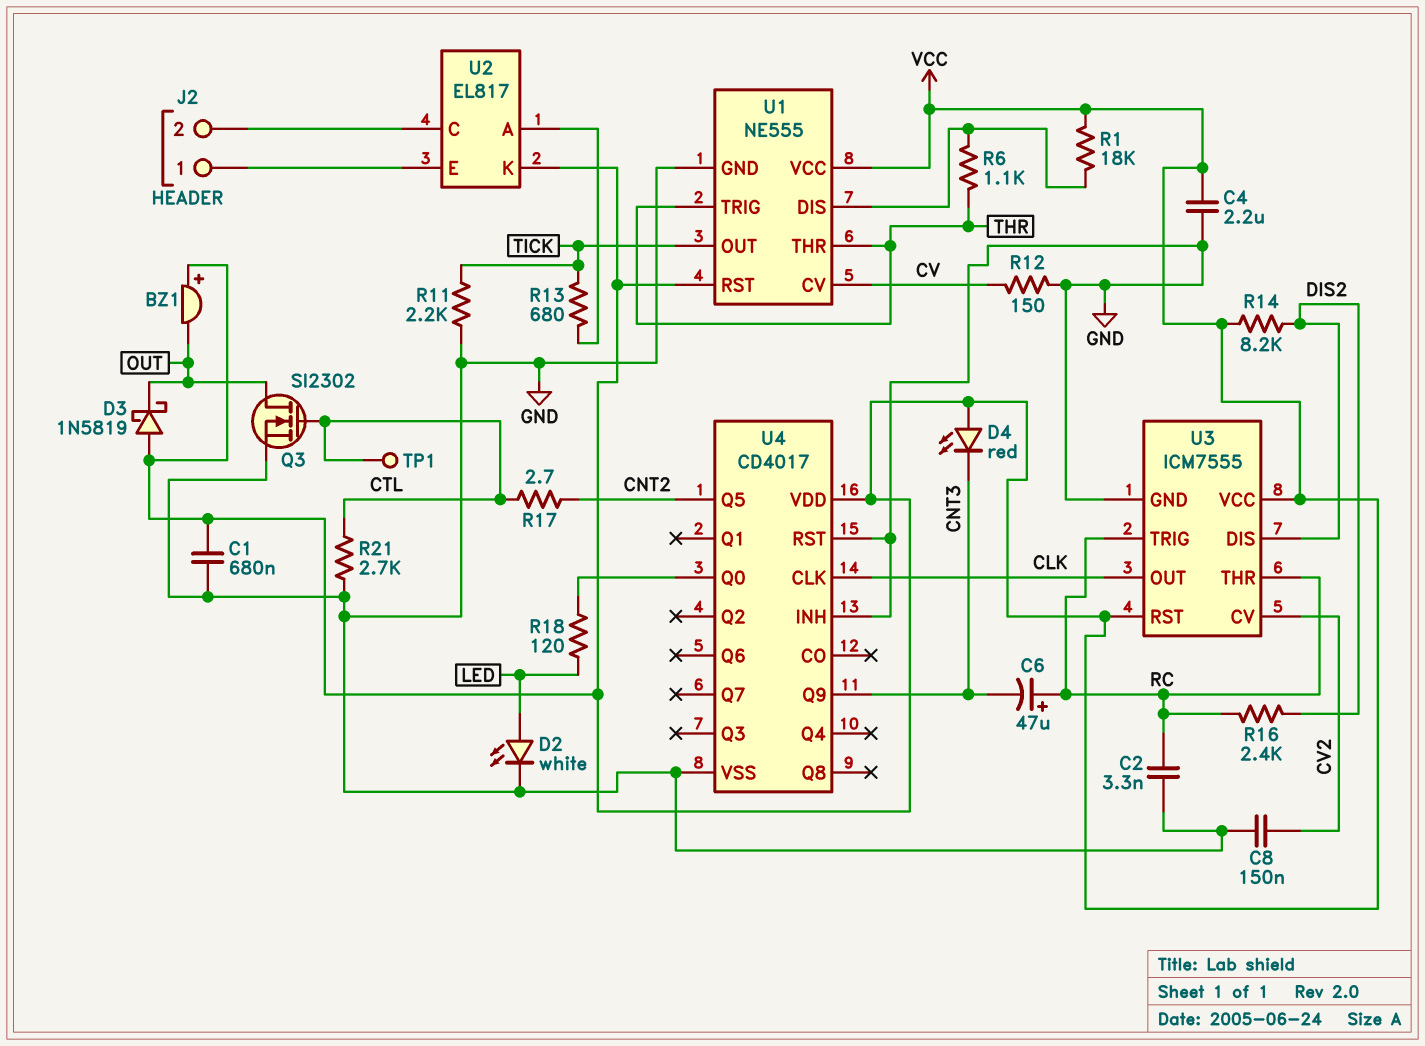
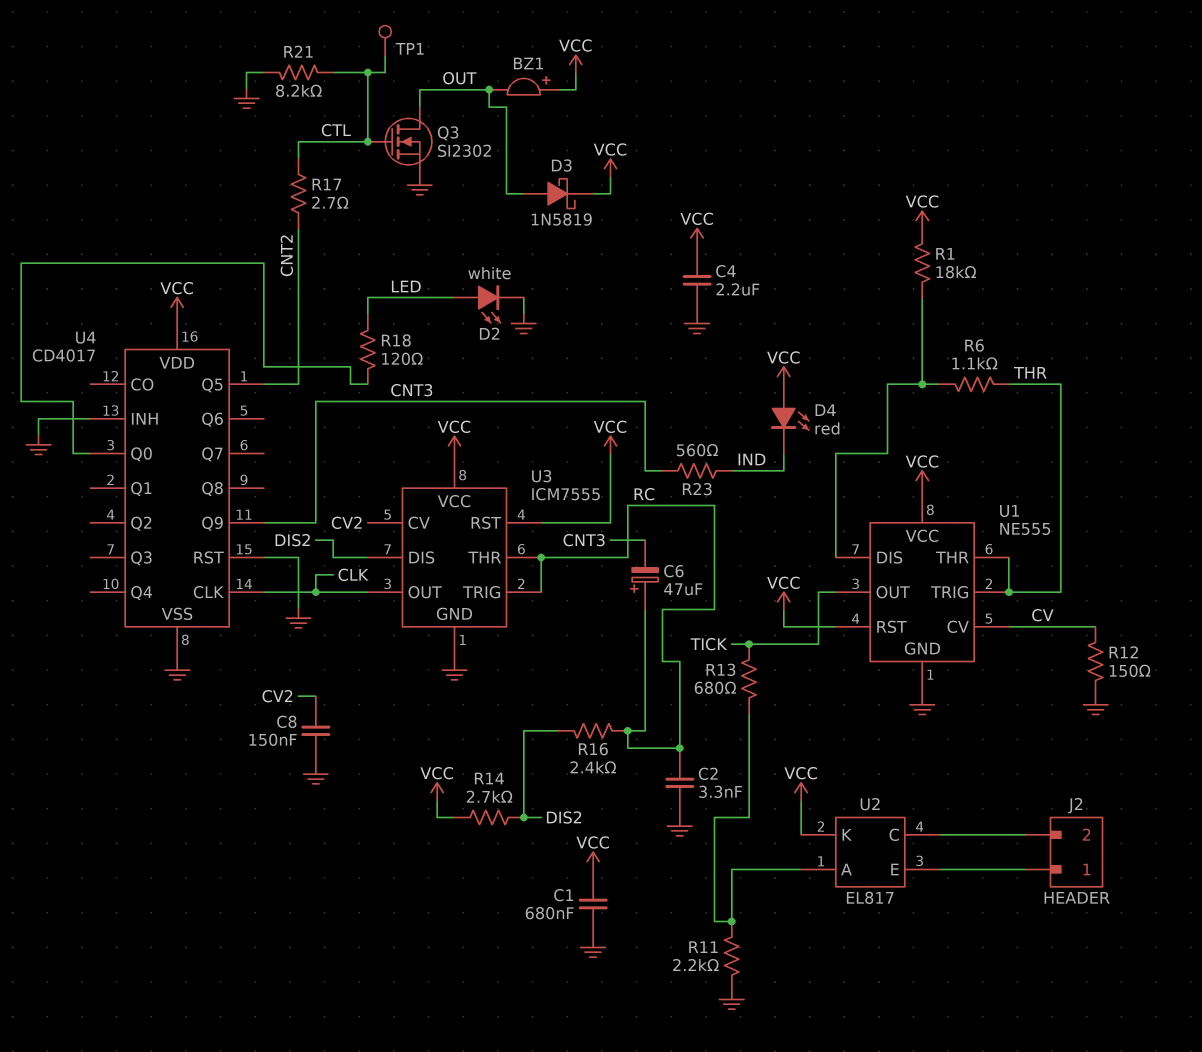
D3: schottky 1N5819 (A VCC, K OUT) -> schottky 1N5819 (A OUT, K VCC)
D4: LED red (A VCC, K CNT3) -> LED red (A VCC, K IND)
R11: 2.2k (GND, TICK) -> 2.2k (GND, U2/A)
R14: 8.2k (DIS2, VCC) -> 2.7k (DIS2, VCC)
R21: 2.7k (CTL, GND) -> 8.2k (CTL, GND)
R23: none -> 560 (CNT3, IND)

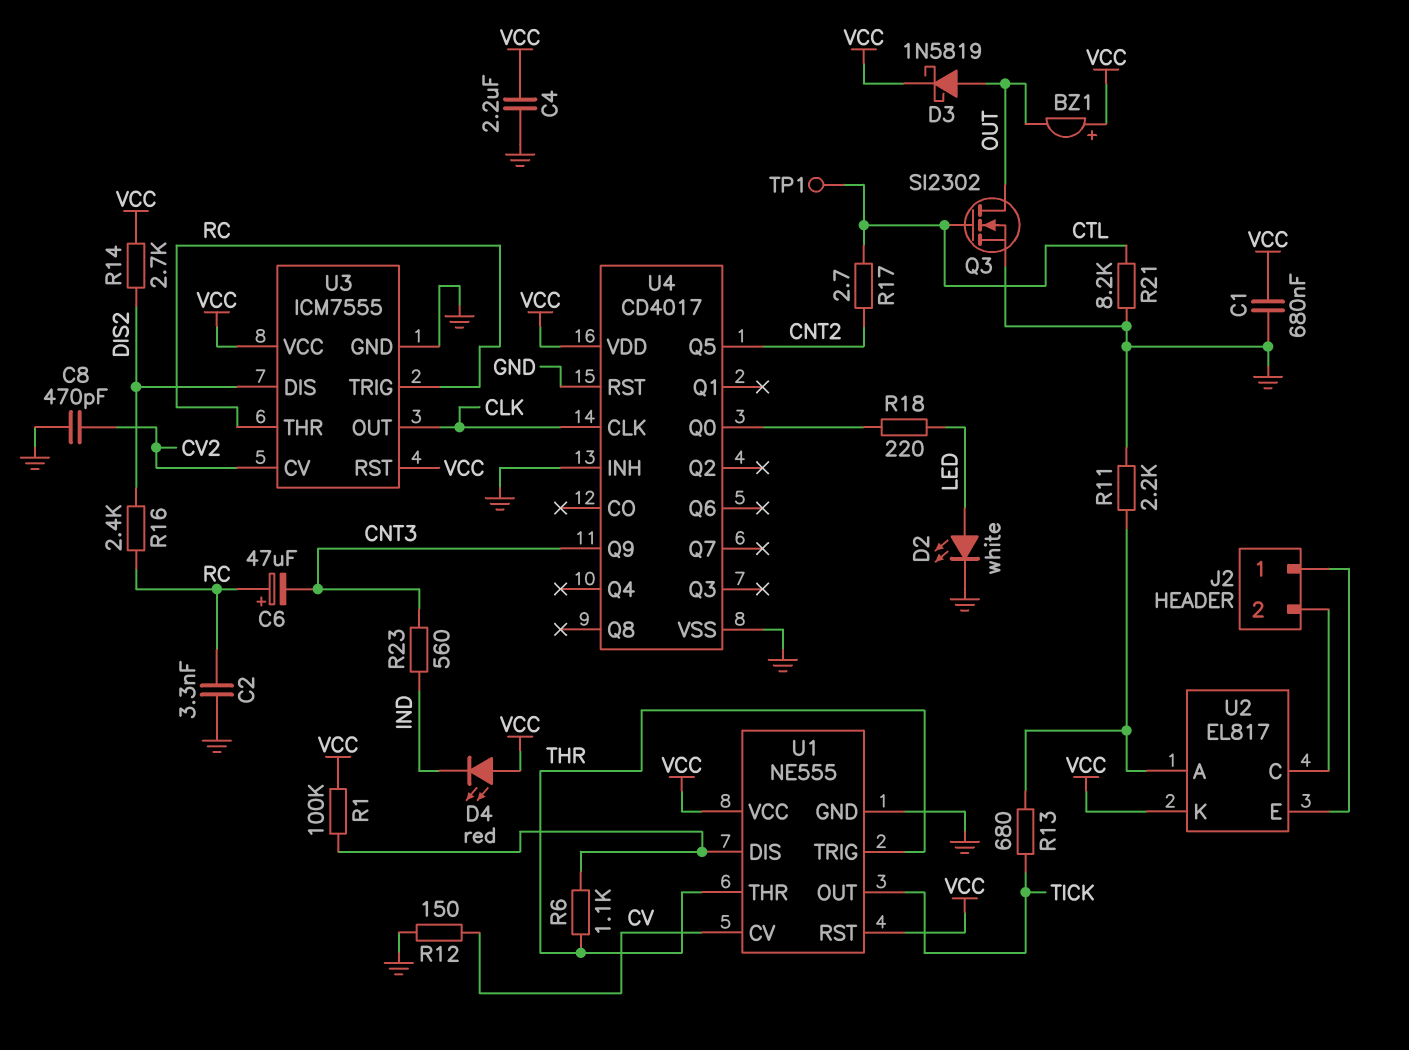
C8: 150nF (CV2, GND) -> 470pF (CV2, GND)
R1: 18k (U1/DIS, VCC) -> 100k (U1/DIS, VCC)
R18: 120 (LED, U4/Q0) -> 220 (LED, U4/Q0)

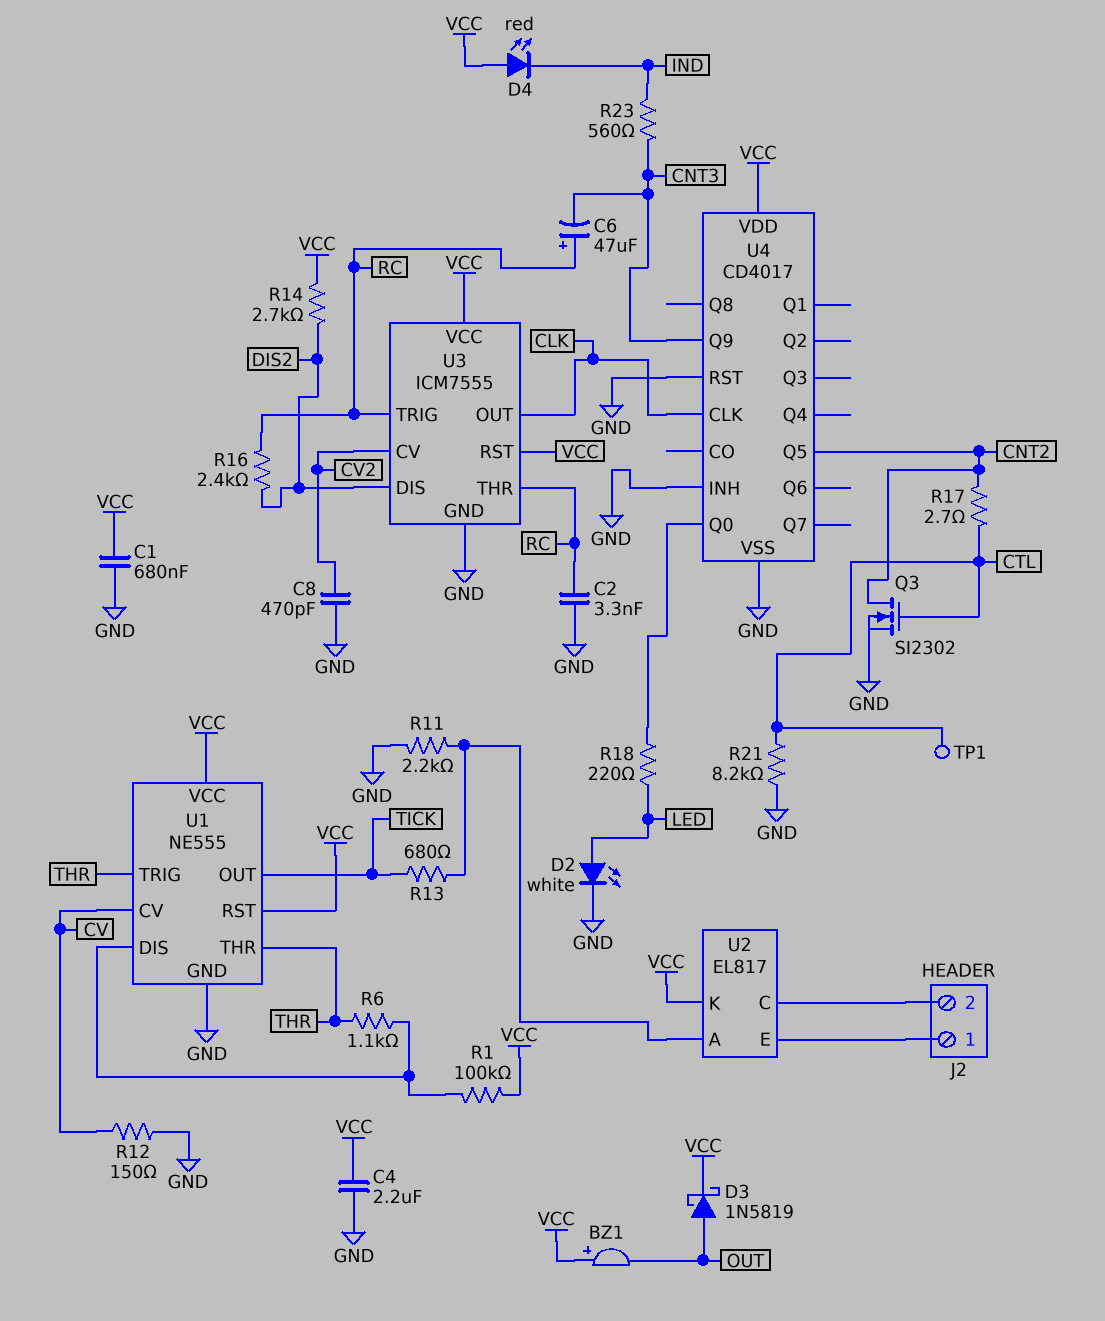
Q3: NMOS SI2302 (G CTL, D OUT, S GND) -> NMOS SI2302 (G CTL, D CNT2, S GND)

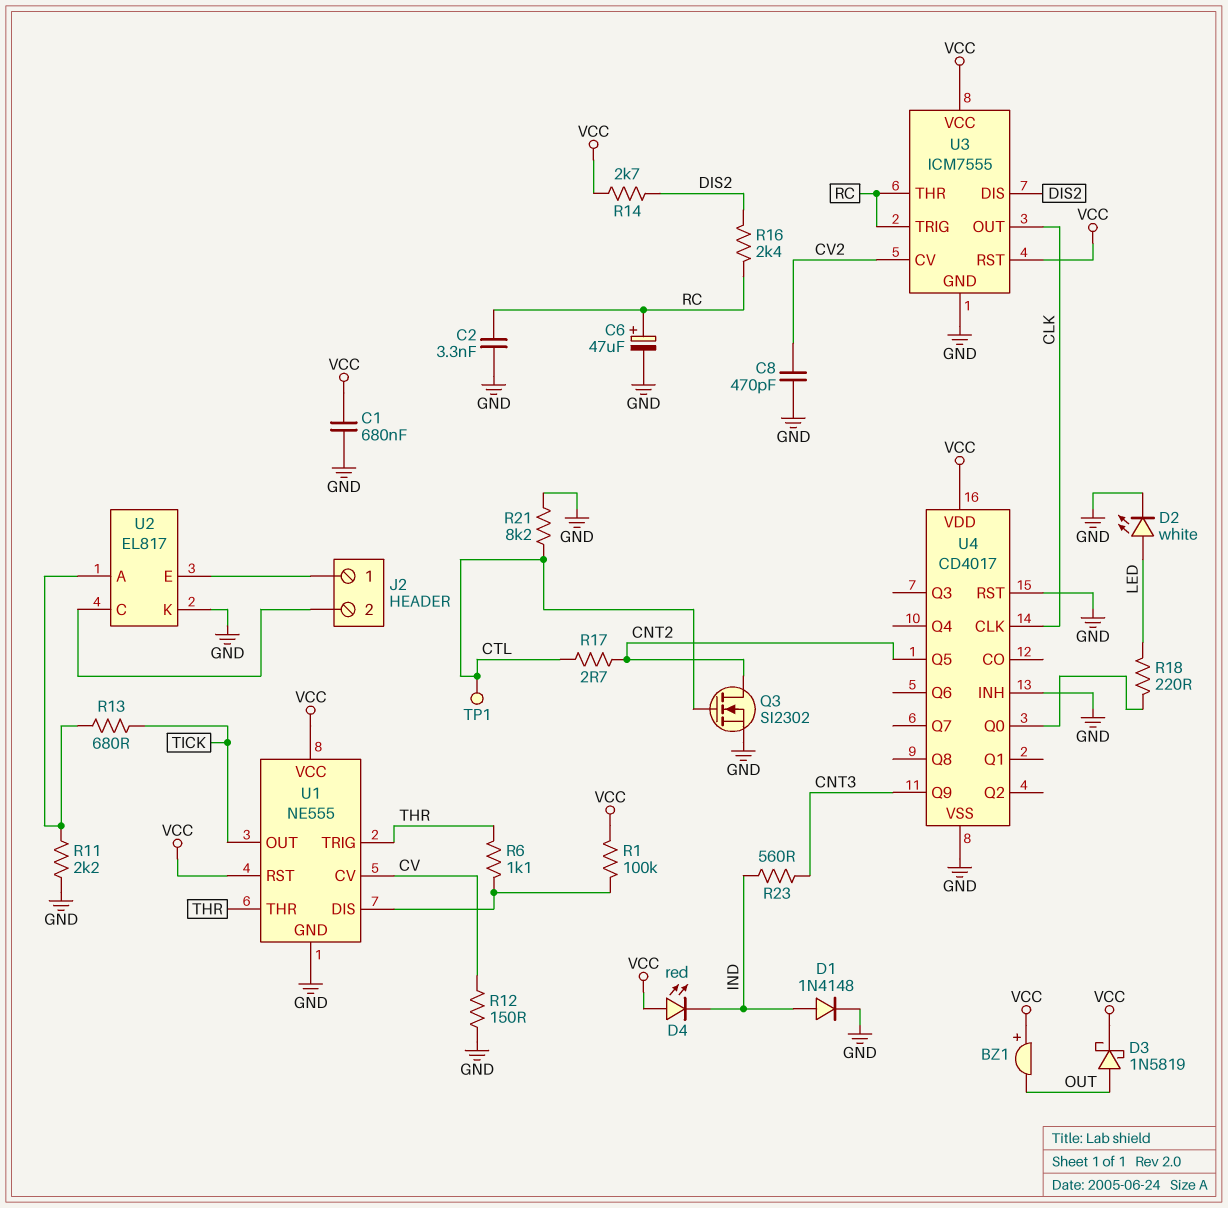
C4: 2.2uF (GND, VCC) -> none
C6: 47uF (plus RC, minus CNT3) -> 47uF (plus RC, minus GND)
D1: none -> diode 1N4148 (A IND, K GND)
U2 pin K: VCC -> GND

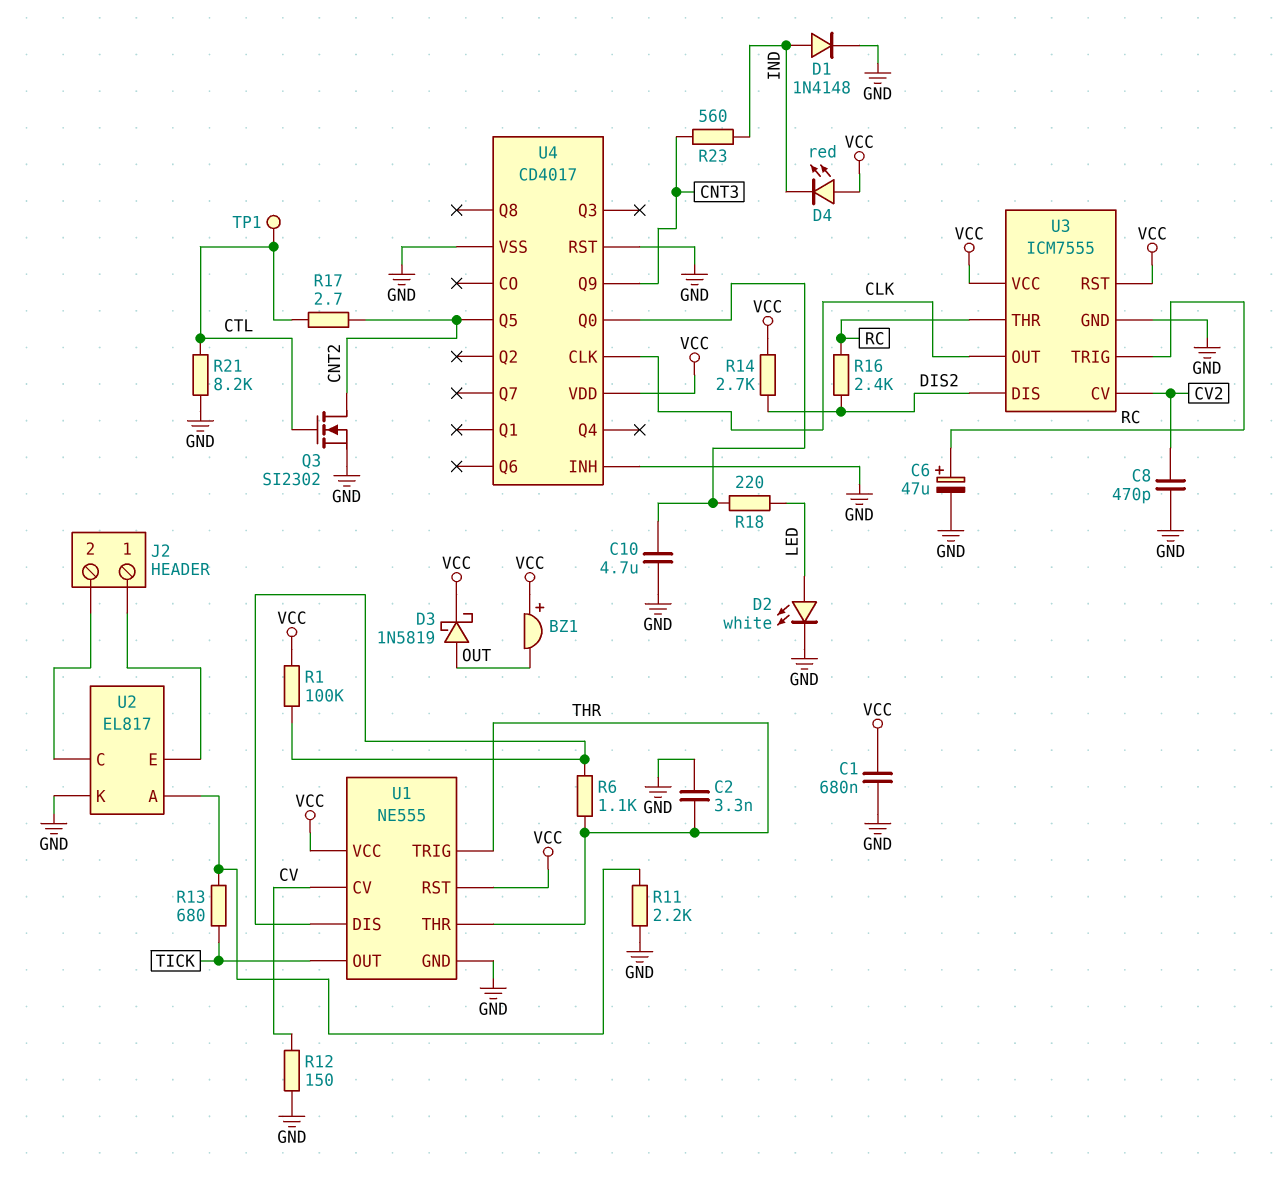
C2: 3.3nF (GND, RC) -> 3.3nF (GND, THR)
C10: none -> 4.7uF (GND, U4/Q0)

